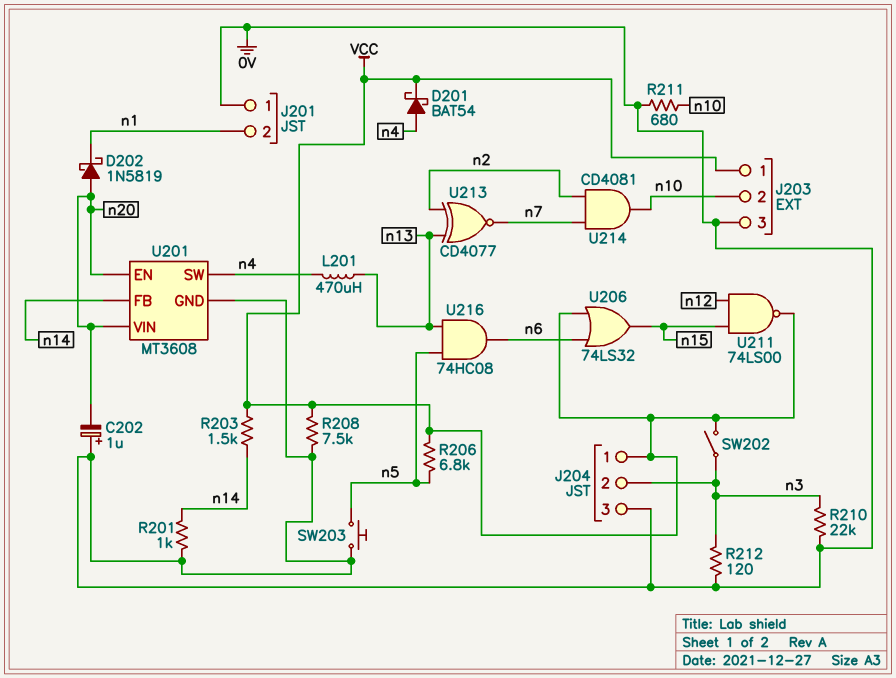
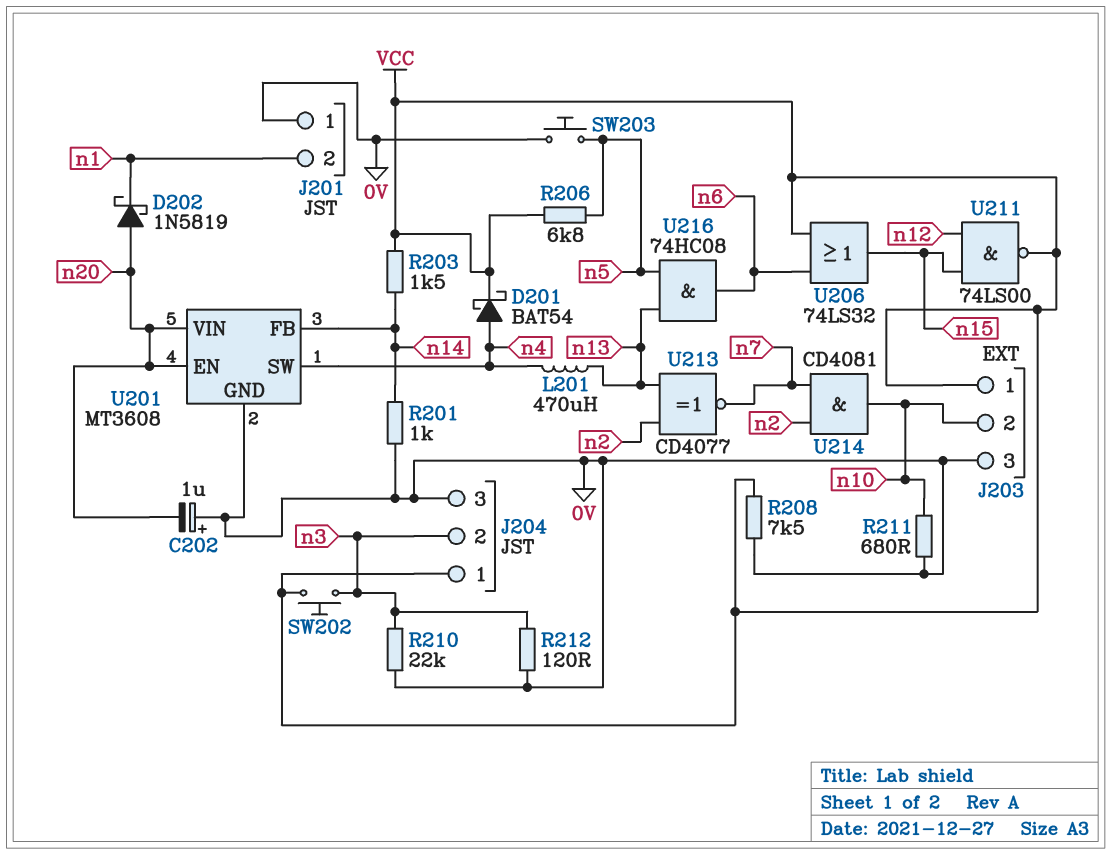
SW202: switch (VCC, n3) -> button (VCC, n3)

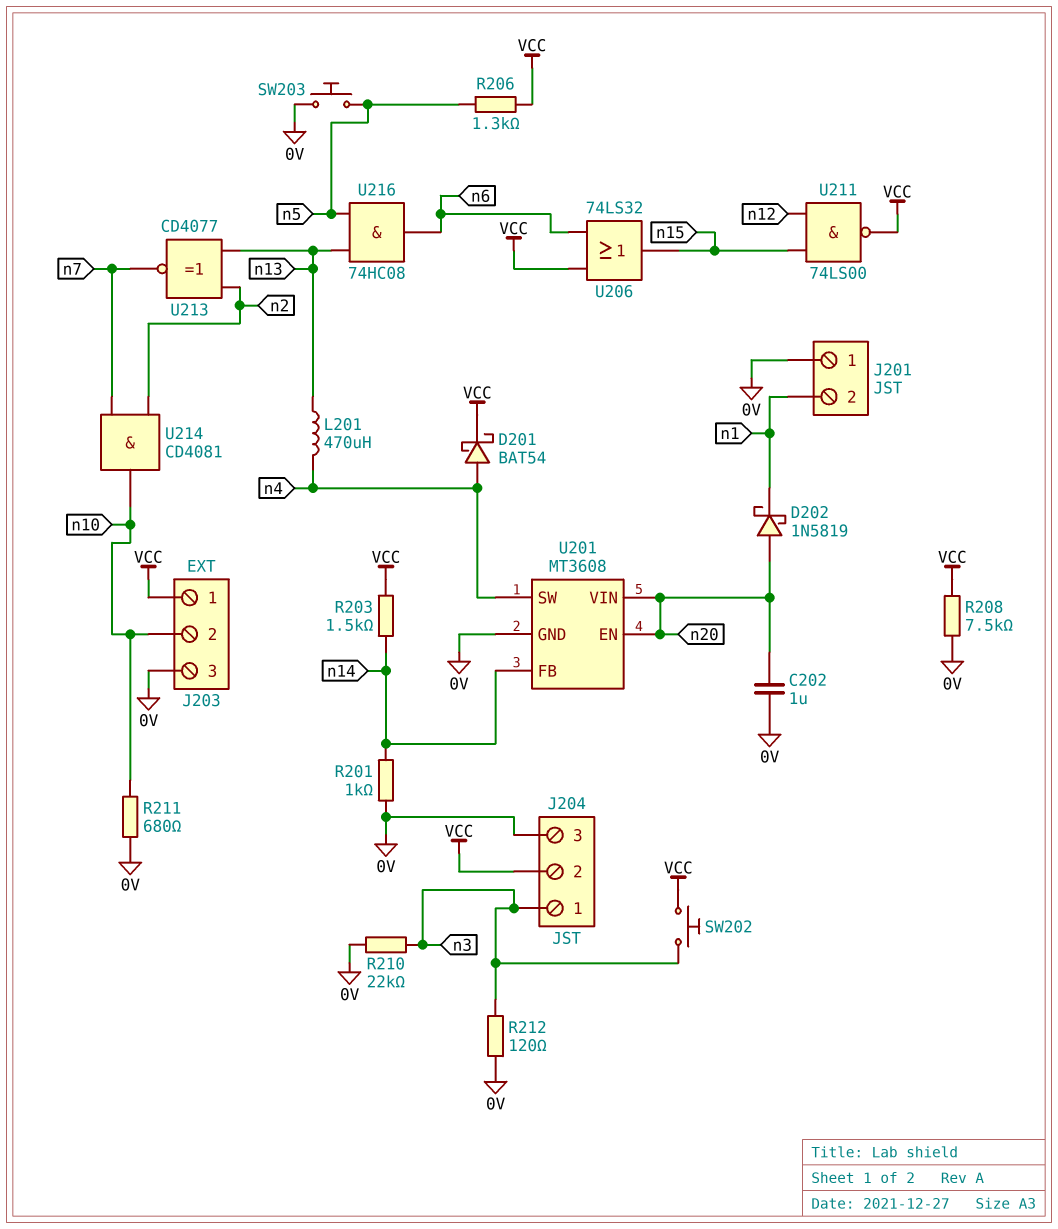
C202: 1uF (plus 0V, minus n20) -> 1uF (0V, n20)
J204 pin 1: VCC -> n3
J204 pin 2: n3 -> VCC
R206: 6.8k (VCC, n5) -> 1.3k (VCC, n5)

